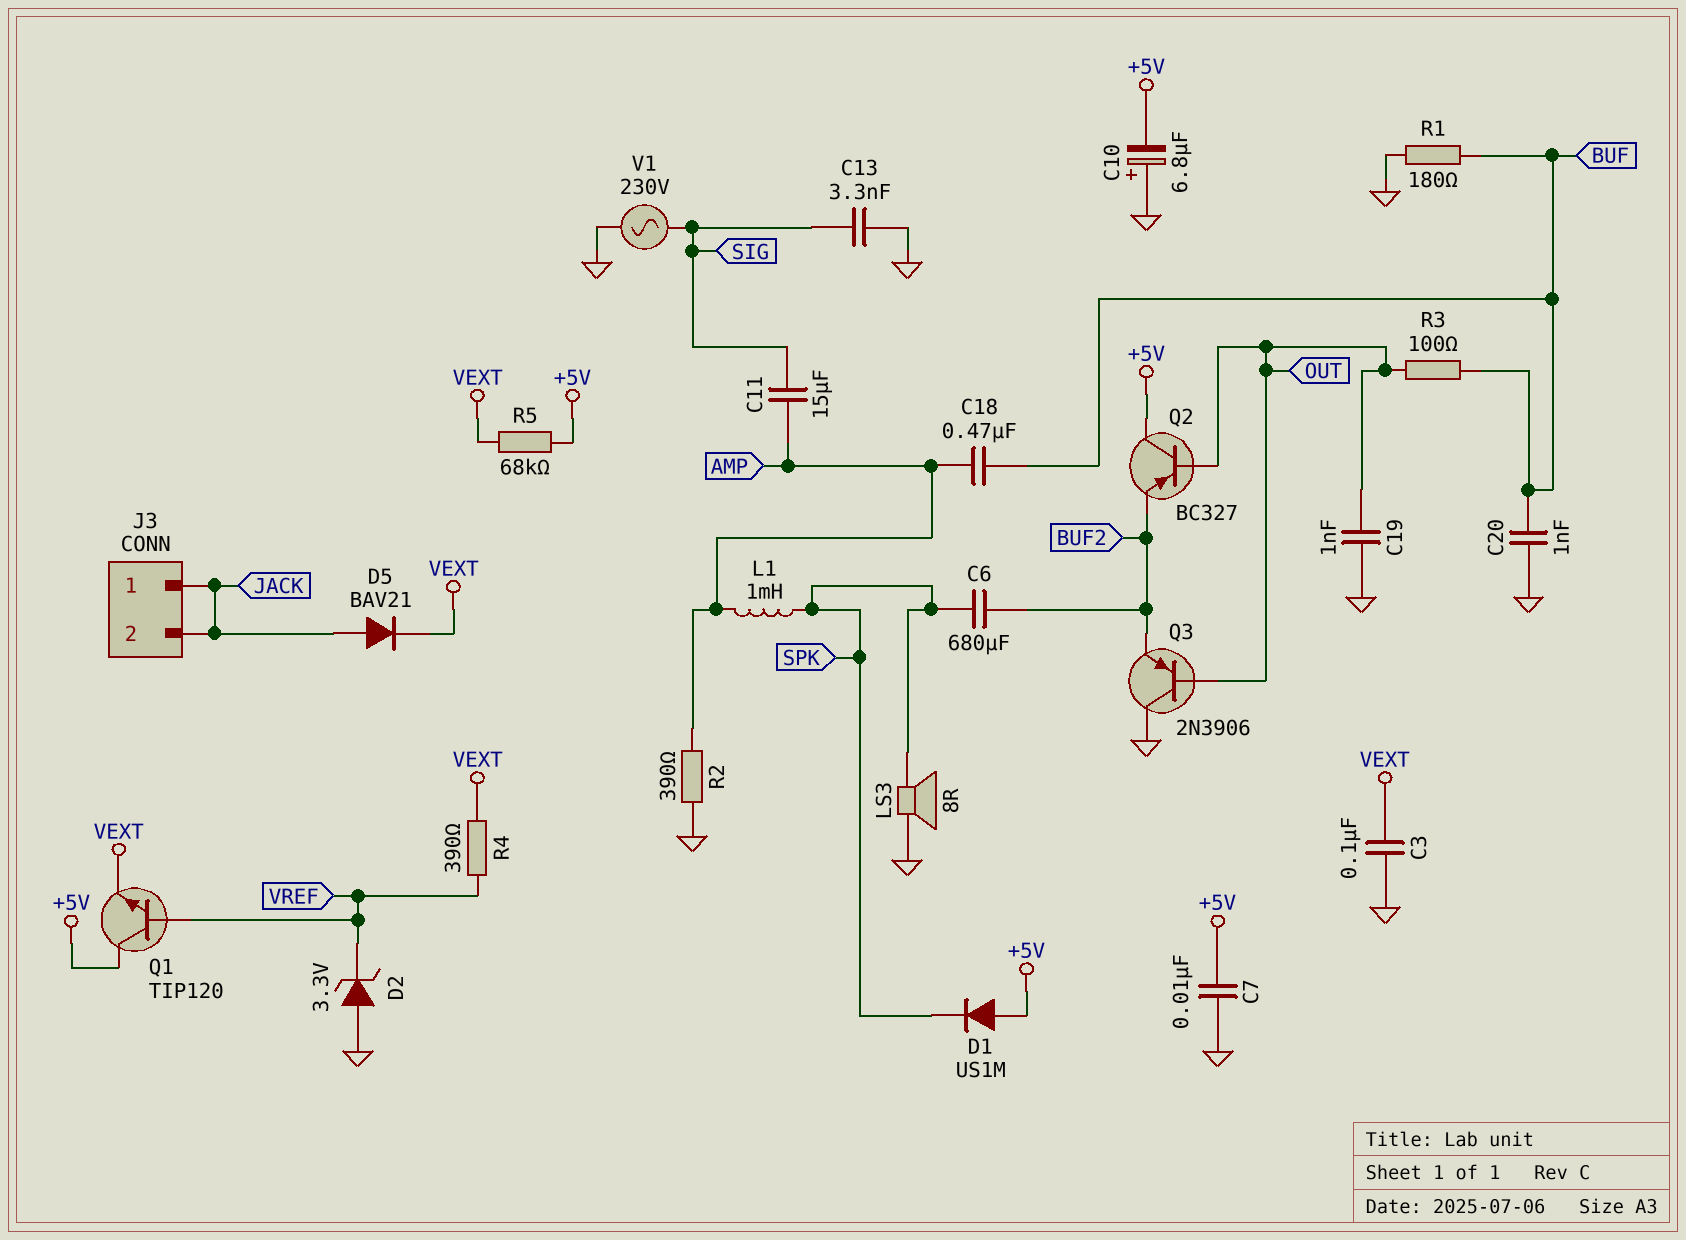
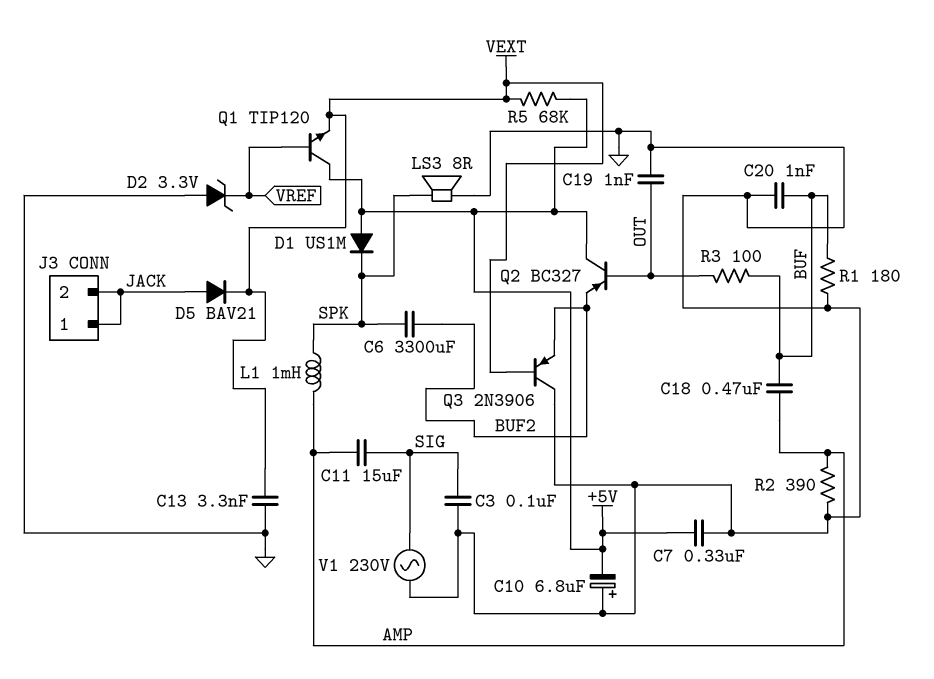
C3: 100nF (GND, VEXT) -> 100nF (GND, SIG)
C6: 680uF (BUF2, SPK) -> 3300uF (BUF2, SPK)
C7: 10nF (+5V, GND) -> 330nF (+5V, GND)
C13: 3.3nF (GND, SIG) -> 3.3nF (GND, VEXT)
Q3: PNP 2N3906 (B OUT, C GND, E BUF2) -> PNP 2N3906 (B VEXT, C GND, E BUF2)
R4: 390 (VEXT, VREF) -> none

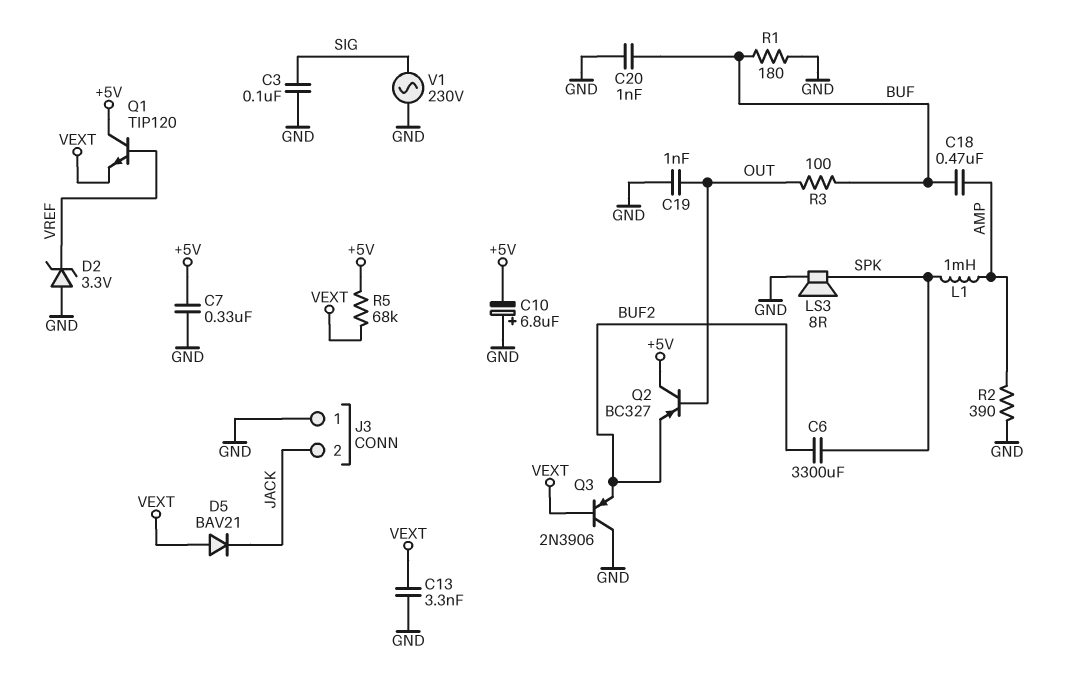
C11: 15uF (AMP, SIG) -> none
D1: diode US1M (A +5V, K SPK) -> none
D5: diode BAV21 (A JACK, K VEXT) -> diode BAV21 (A VEXT, K JACK)
J3 pin 1: JACK -> GND

